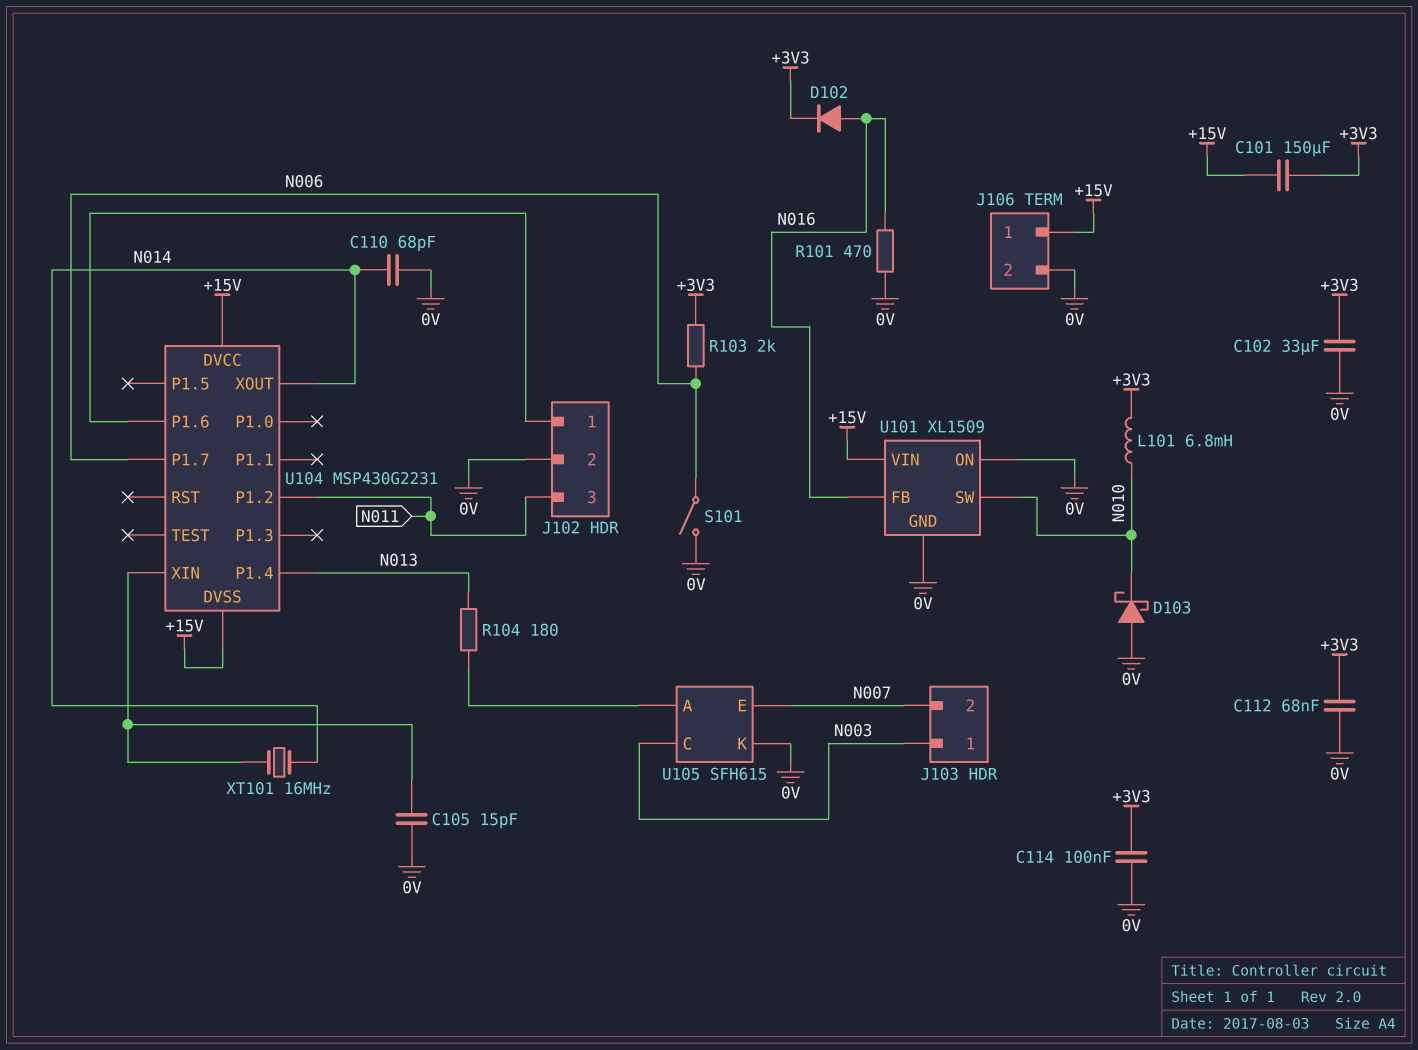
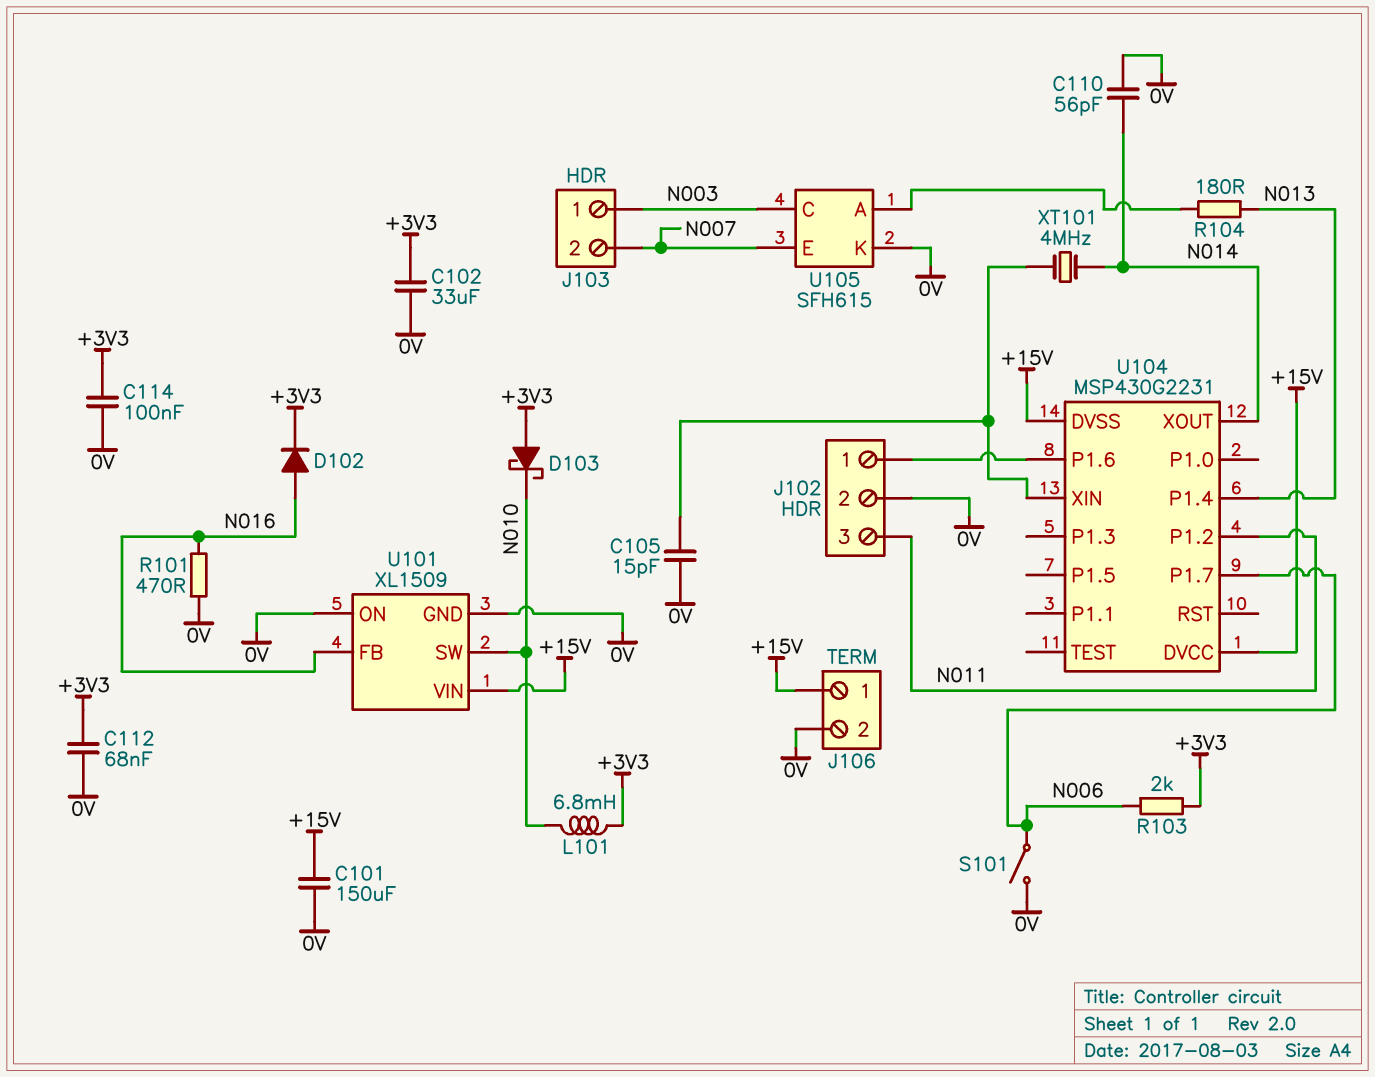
C101: 150uF (+3V3, +15V) -> 150uF (+15V, 0V)
C110: 68pF (0V, N014) -> 56pF (0V, N014)
D103: schottky (A 0V, K N010) -> schottky (A +3V3, K N010)
XT101: 16MHz (N014, U104/XIN) -> 4MHz (N014, U104/XIN)

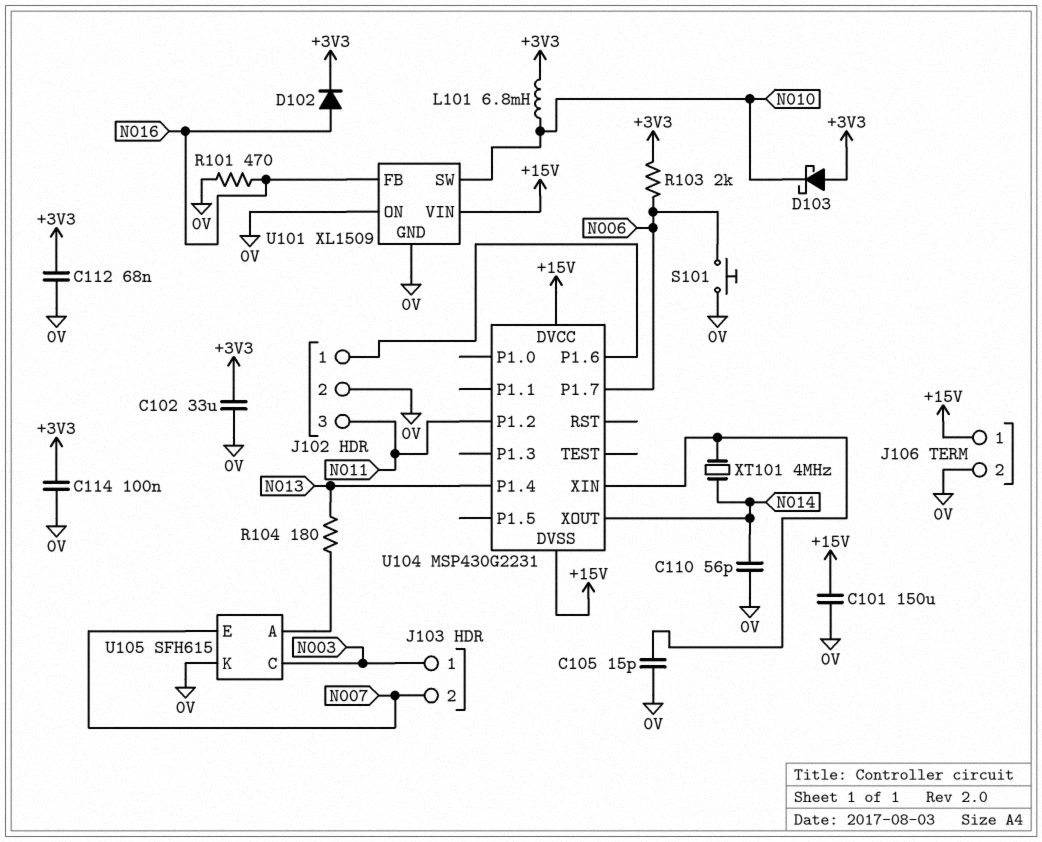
S101: switch (0V, N006) -> button (0V, N006)

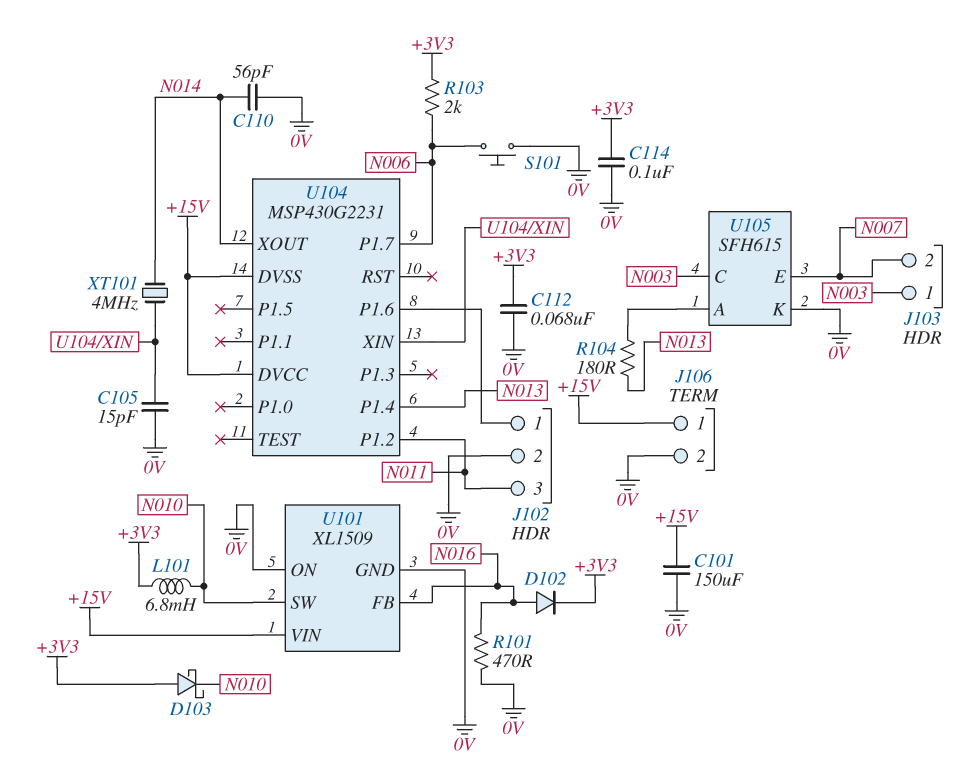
C102: 33uF (+3V3, 0V) -> none

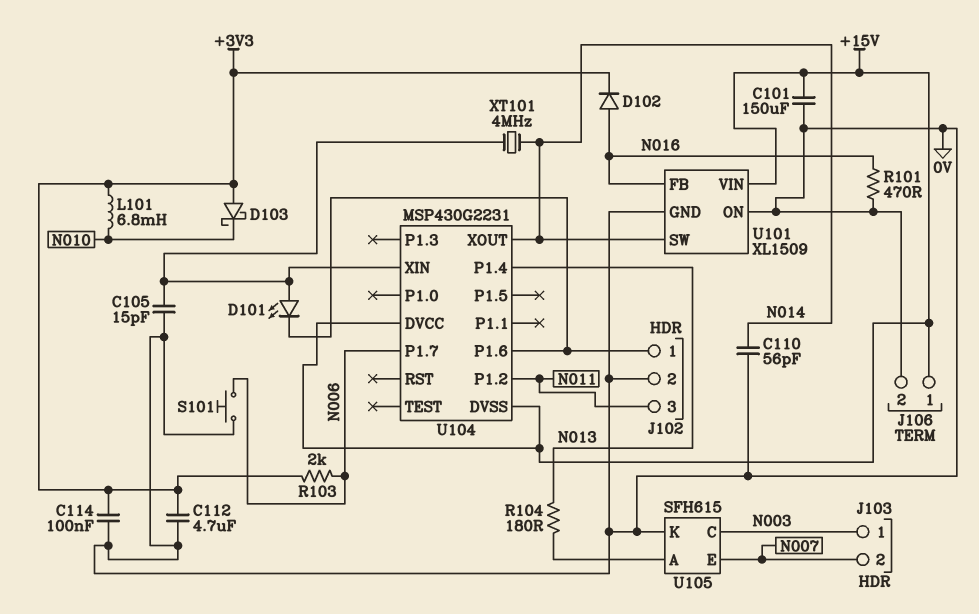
C112: 68nF (+3V3, 0V) -> 4.7uF (+3V3, 0V)
D101: none -> LED (A U104/XIN, K J102/1)
U101 pin SW: N010 -> N014

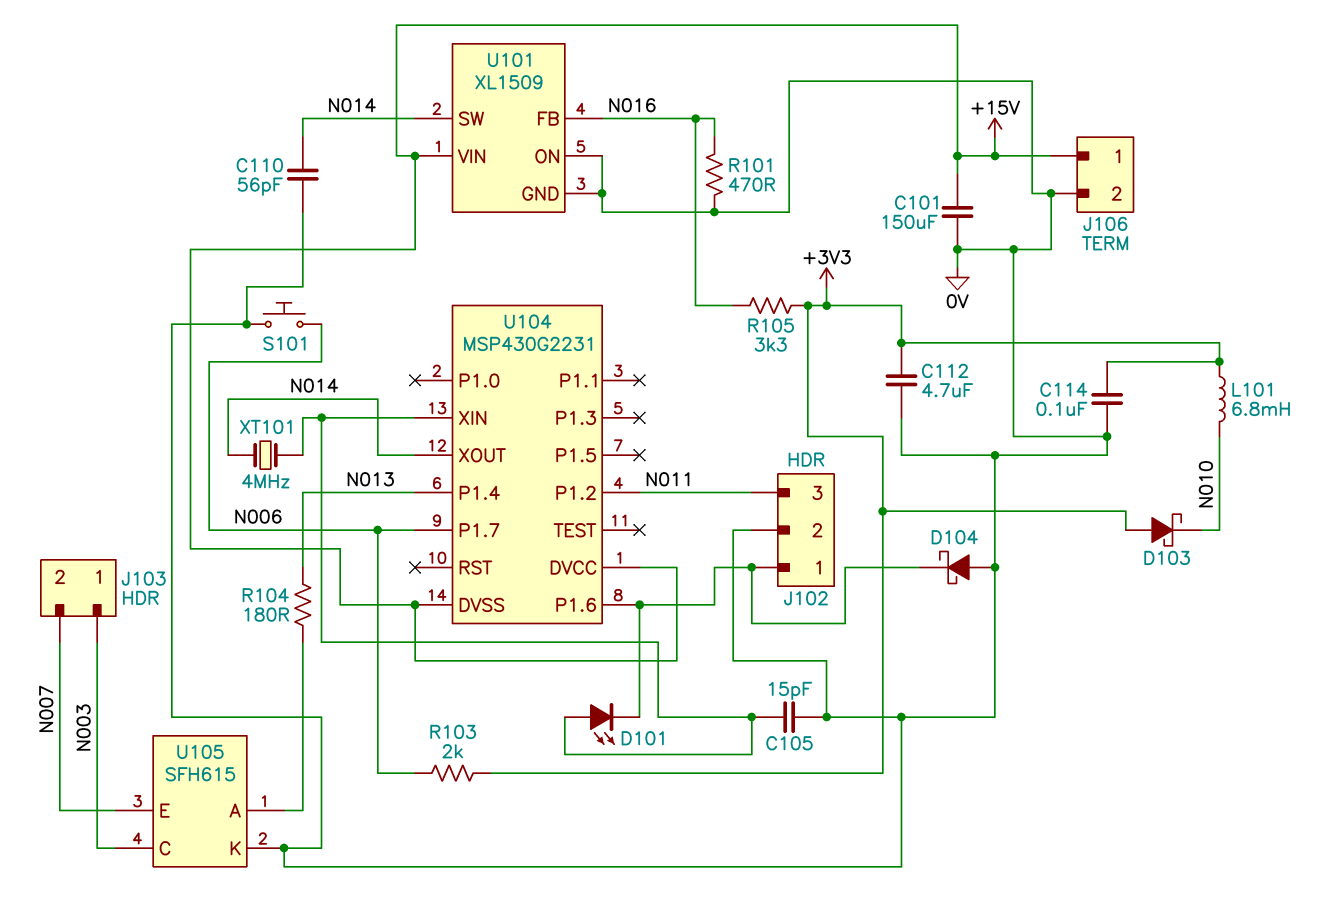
D102: diode (A N016, K +3V3) -> none
D104: none -> schottky (A 0V, K J102/1)
R105: none -> 3.3k (+3V3, N016)

